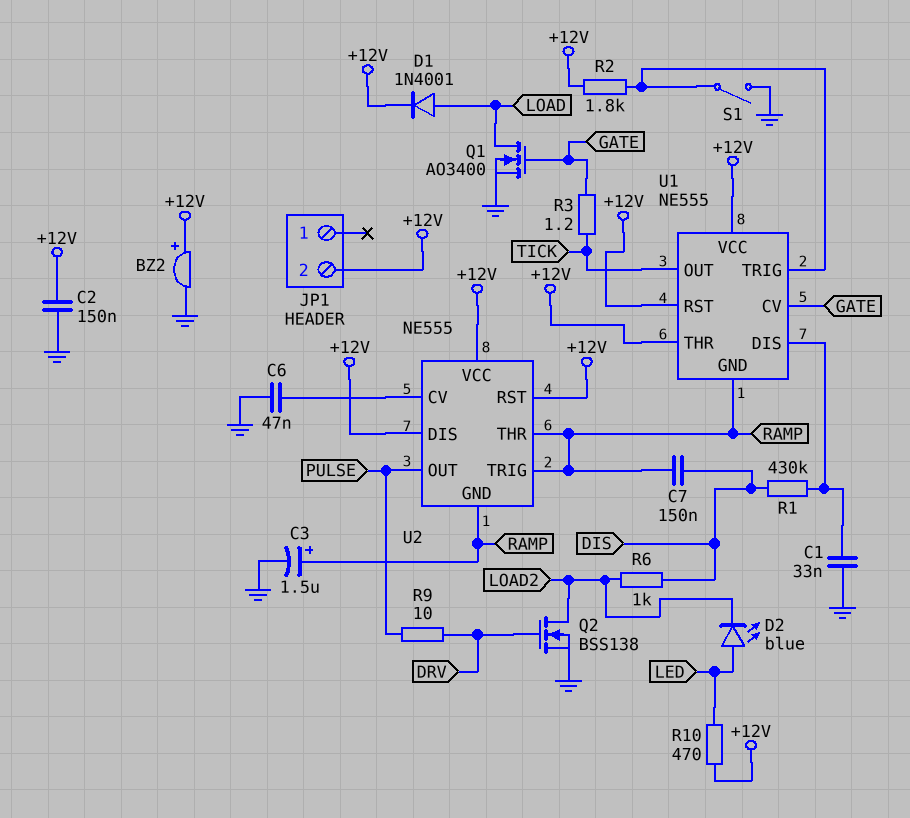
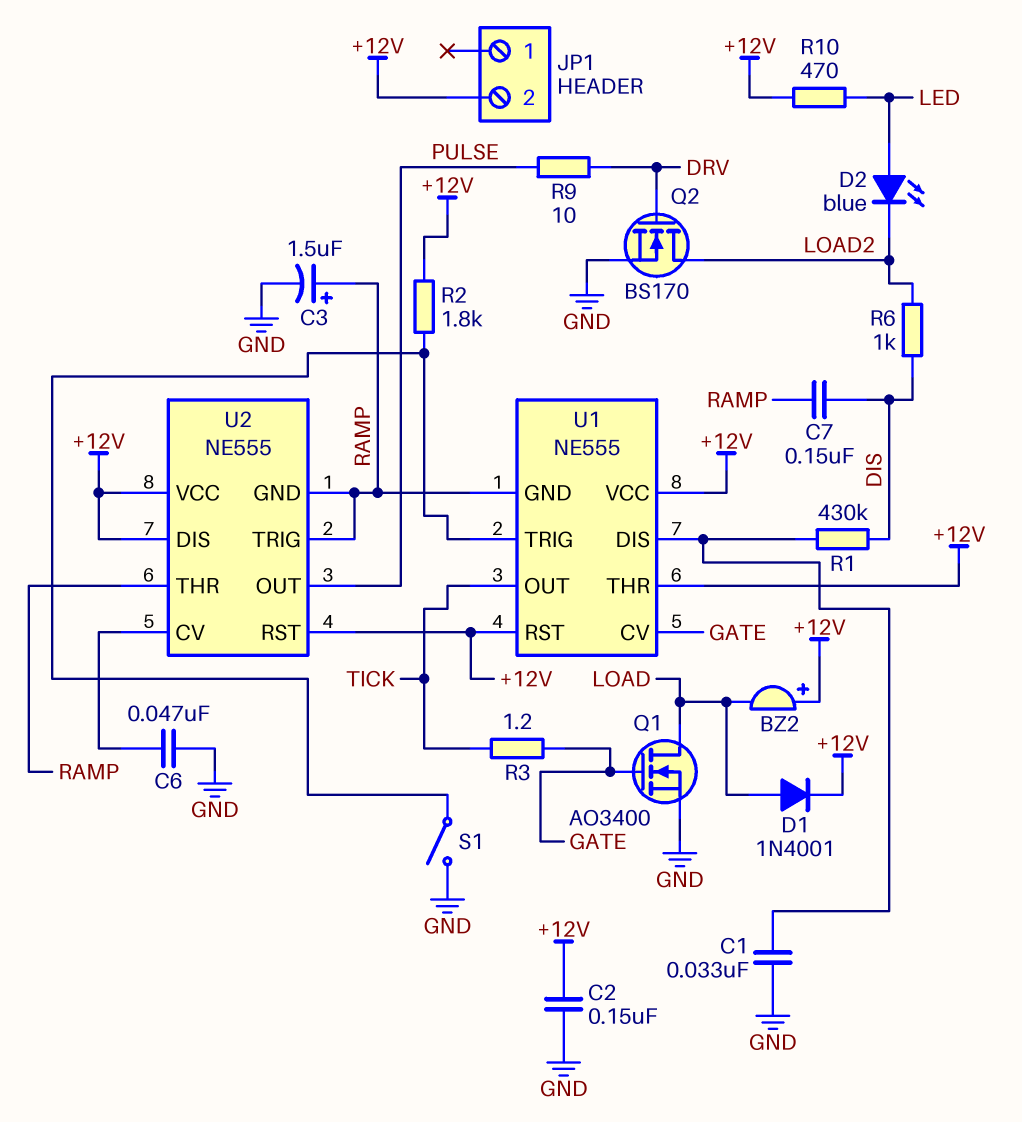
BZ2: buzzer (plus +12V, minus GND) -> buzzer (plus +12V, minus LOAD)
Q2: NMOS BSS138 (G DRV, D LOAD2, S GND) -> NMOS BS170 (G DRV, D LOAD2, S GND)

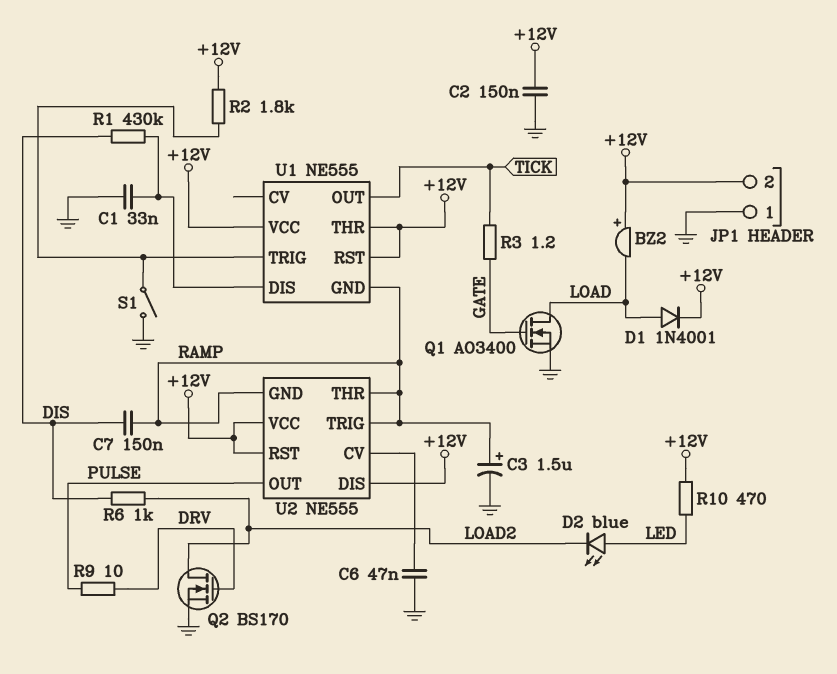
JP1 pin 1: none -> GND
U1 pin CV: GATE -> none

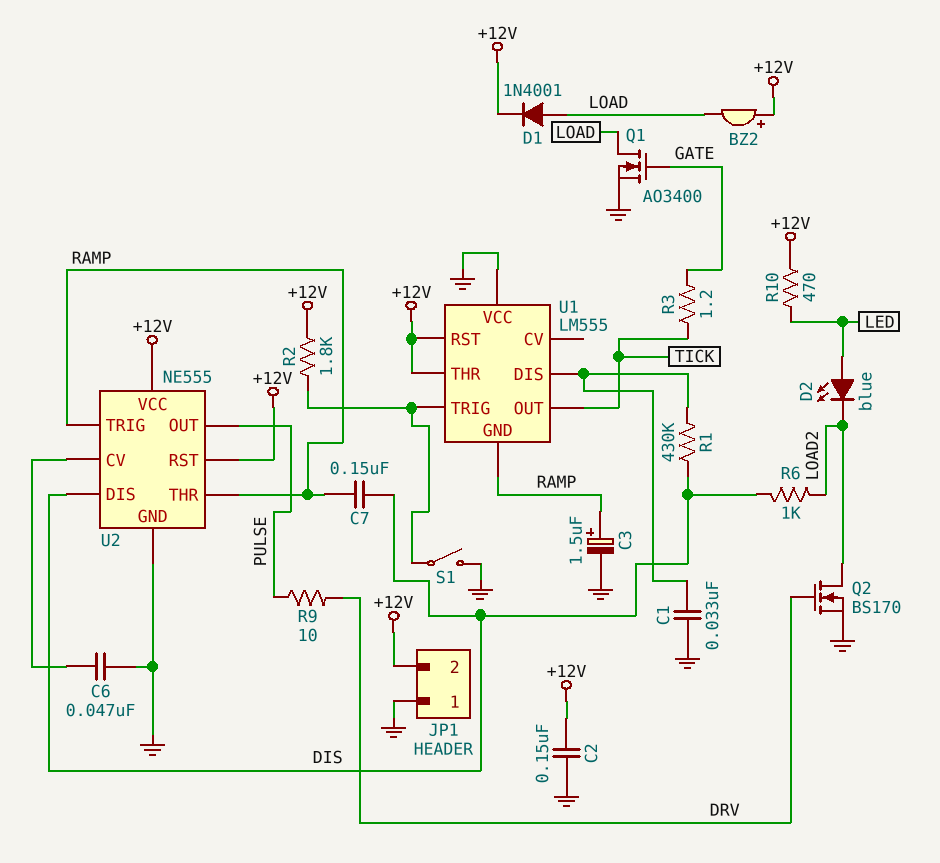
U1: NE555 -> LM555
U1 pin VCC: +12V -> GND
U2 pin DIS: +12V -> DIS
U2 pin GND: RAMP -> GND

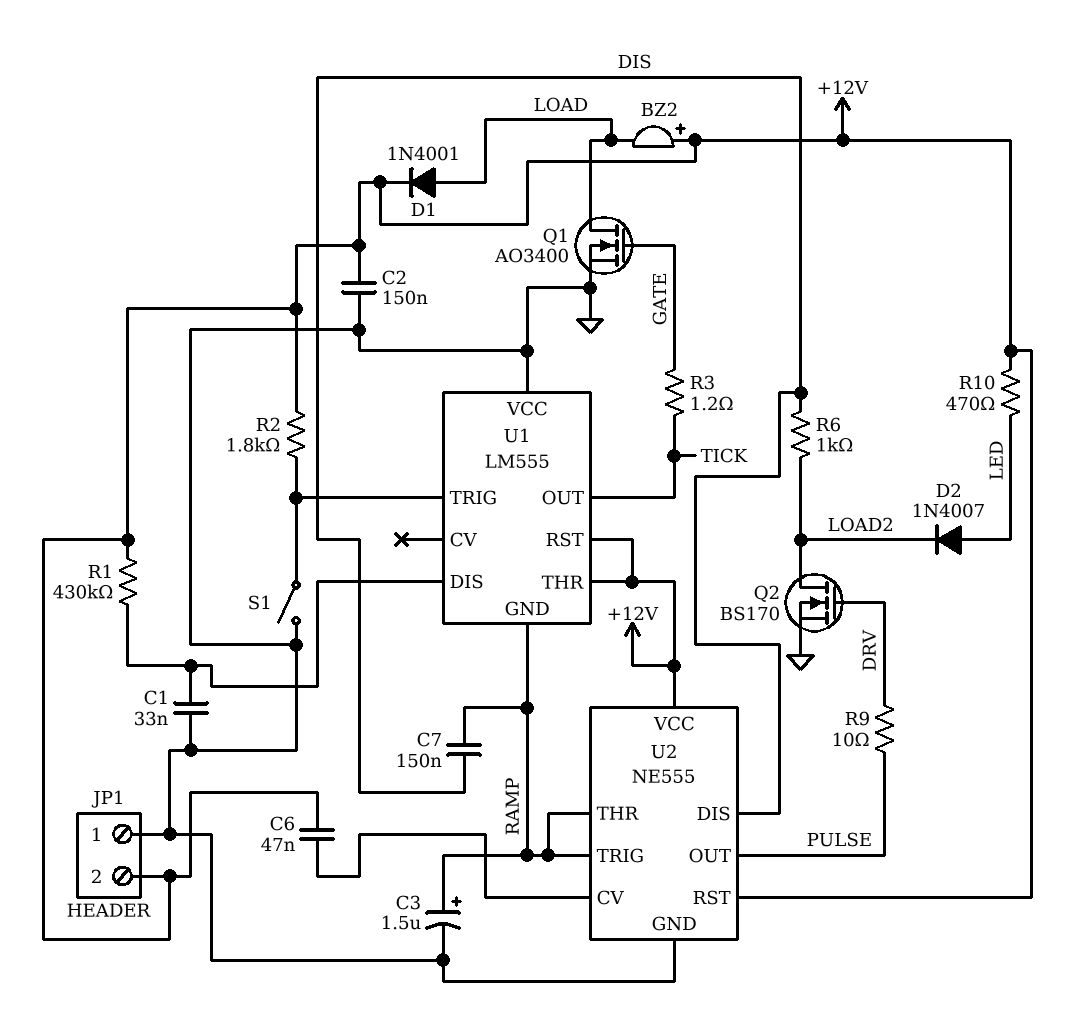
C6: 47nF (GND, U2/CV) -> 47nF (+12V, U2/CV)
D2: LED blue (A LED, K LOAD2) -> diode 1N4007 (A LED, K LOAD2)
R1: 430k (DIS, U1/DIS) -> 430k (+12V, U1/DIS)

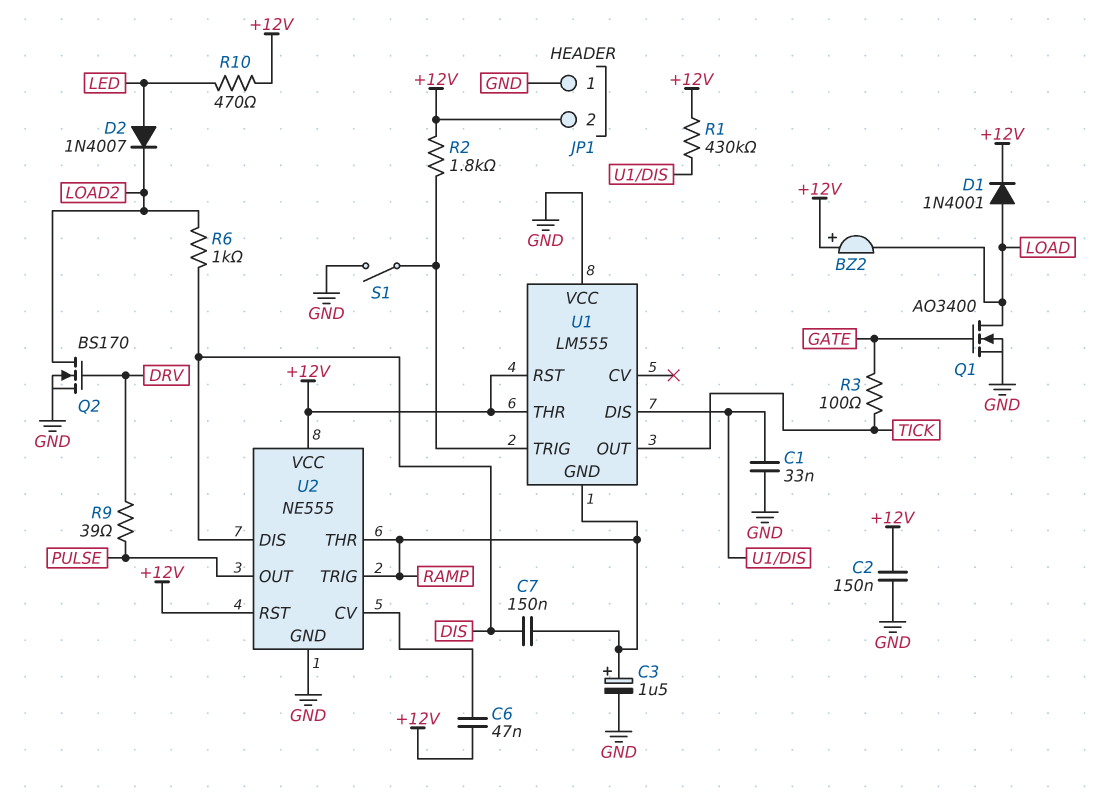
R3: 1.2 (GATE, TICK) -> 100 (GATE, TICK)
R9: 10 (DRV, PULSE) -> 39 (DRV, PULSE)

